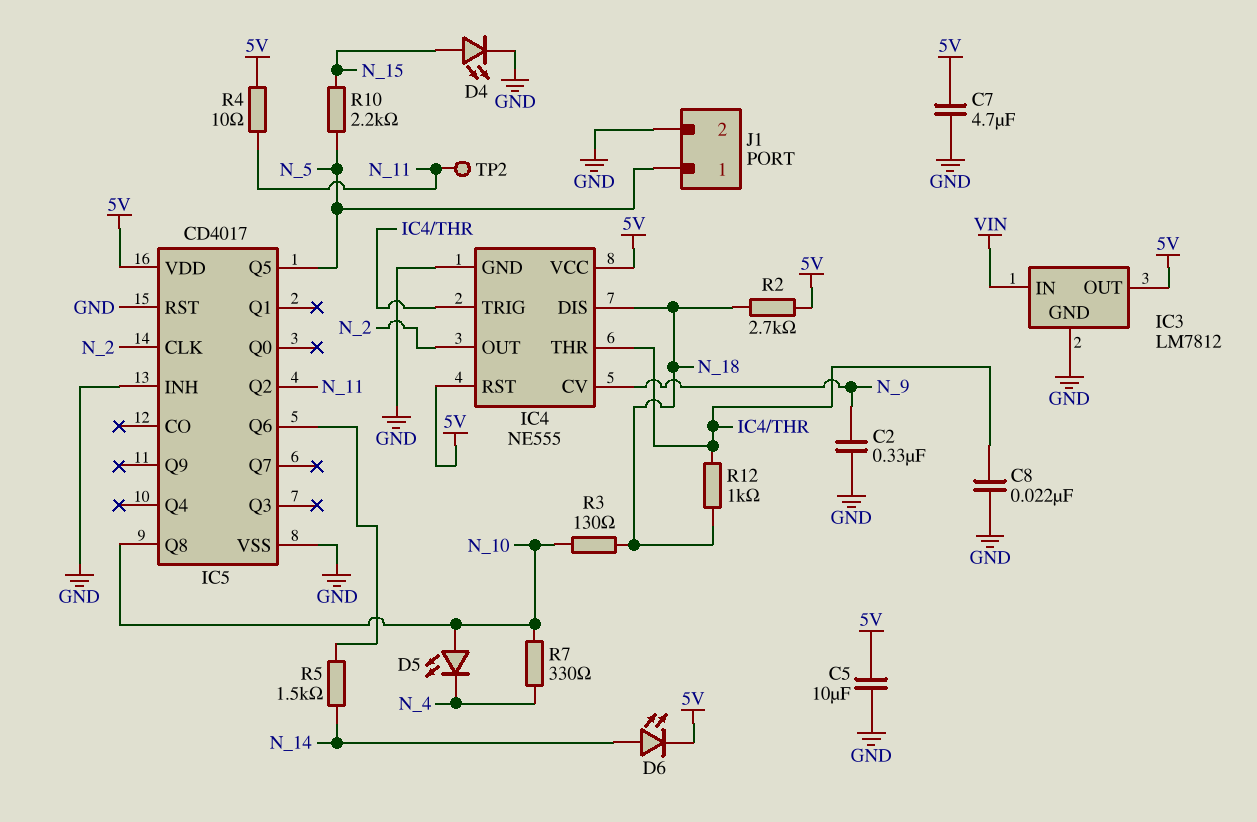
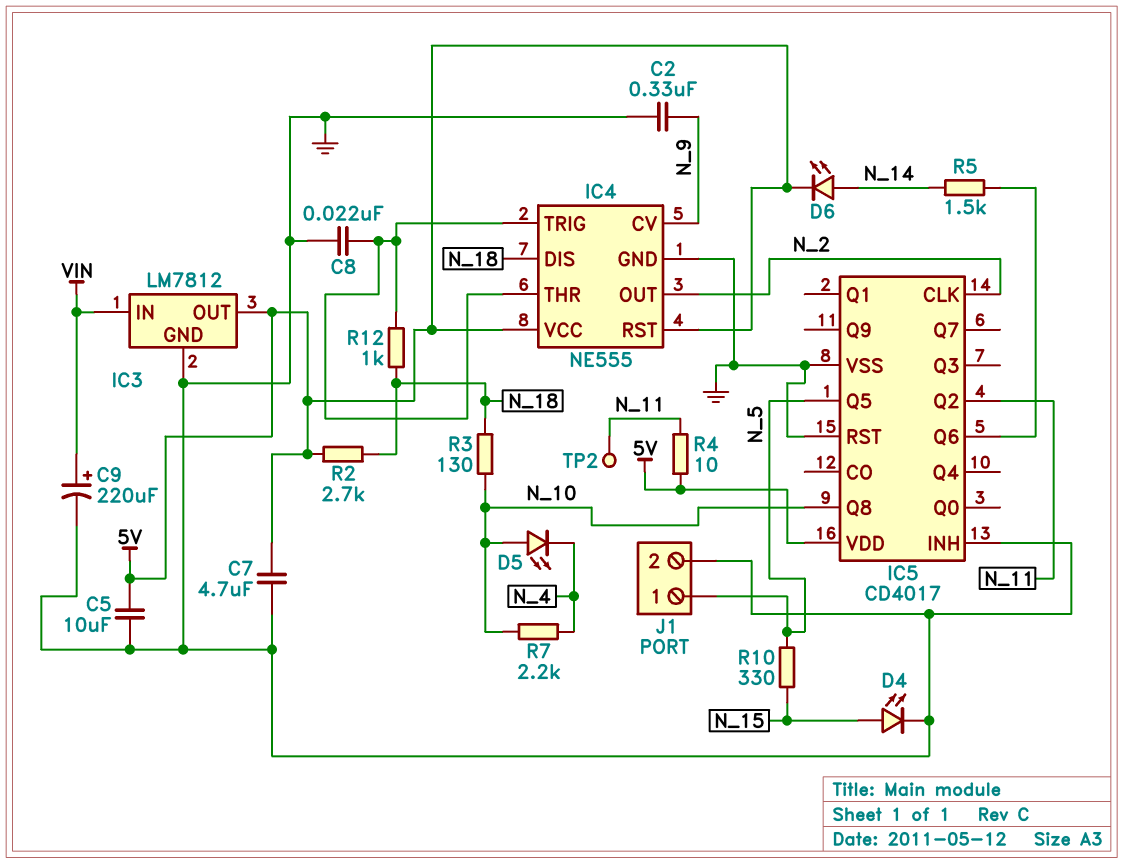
C9: none -> 220uF (plus VIN, minus GND)
R7: 330 (N_4, N_10) -> 2.2k (N_4, N_10)
R10: 2.2k (N_5, N_15) -> 330 (N_5, N_15)

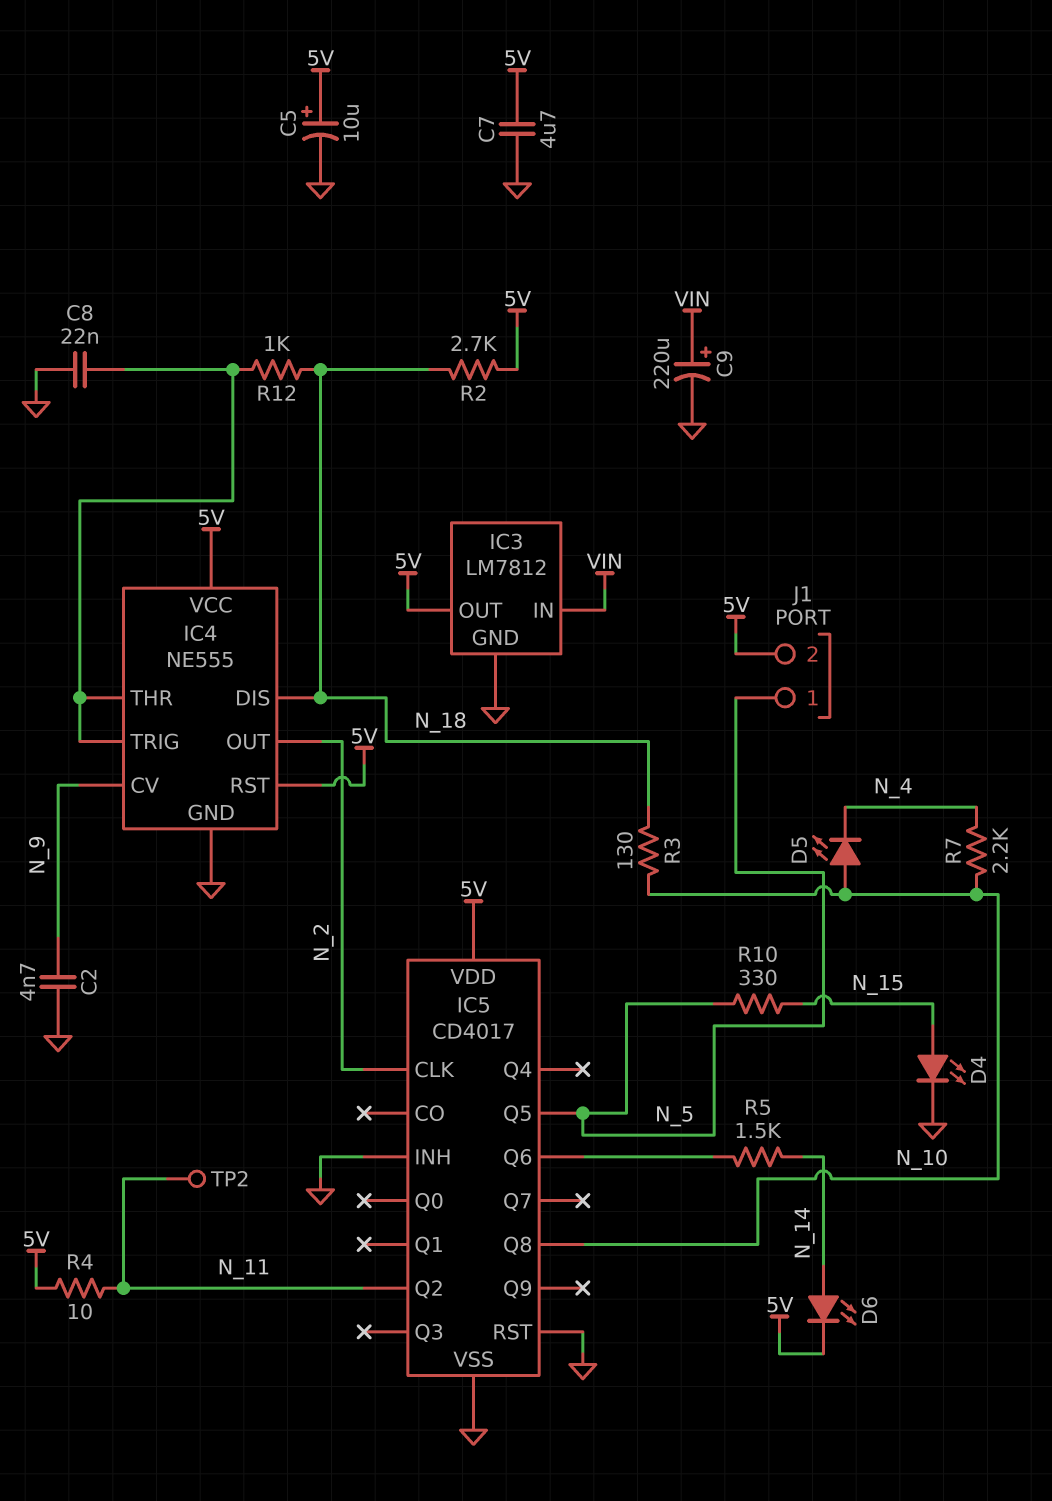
C2: 330nF (GND, N_9) -> 4.7nF (GND, N_9)
C5: 10uF (5V, GND) -> 10uF (plus 5V, minus GND)
J1 pin 2: GND -> 5V

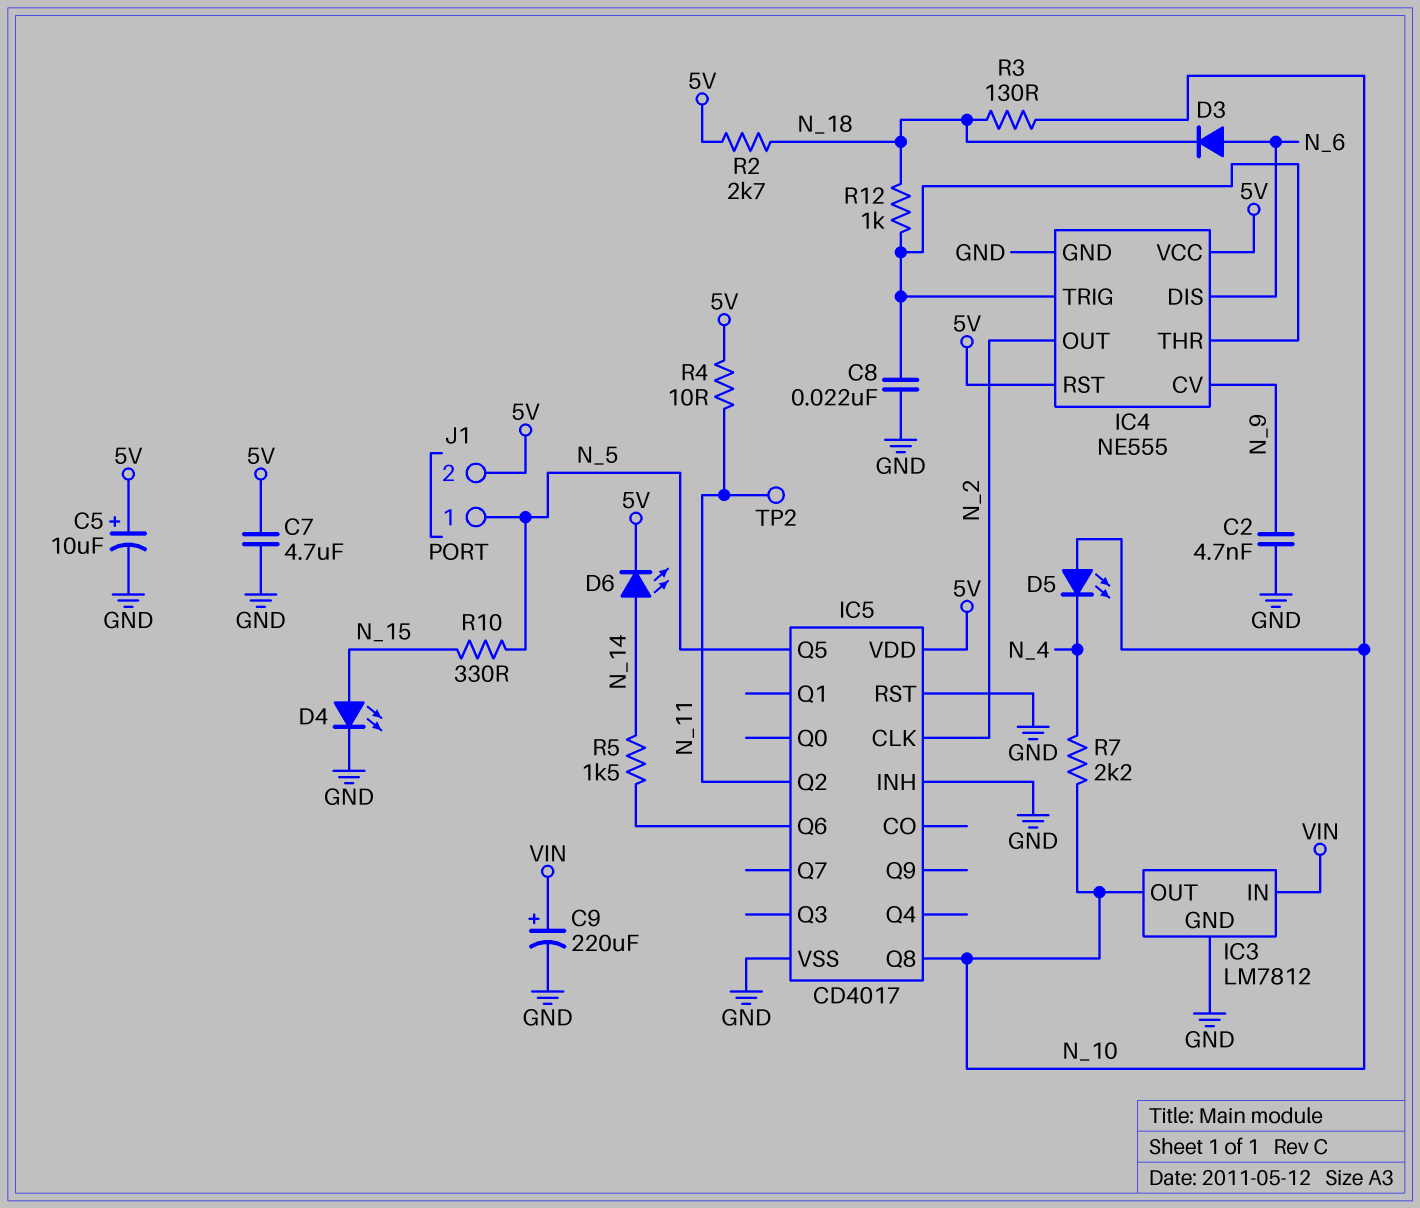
D3: none -> diode (A N_6, K N_18)
IC3 pin OUT: 5V -> N_10
IC4 pin DIS: N_18 -> N_6

